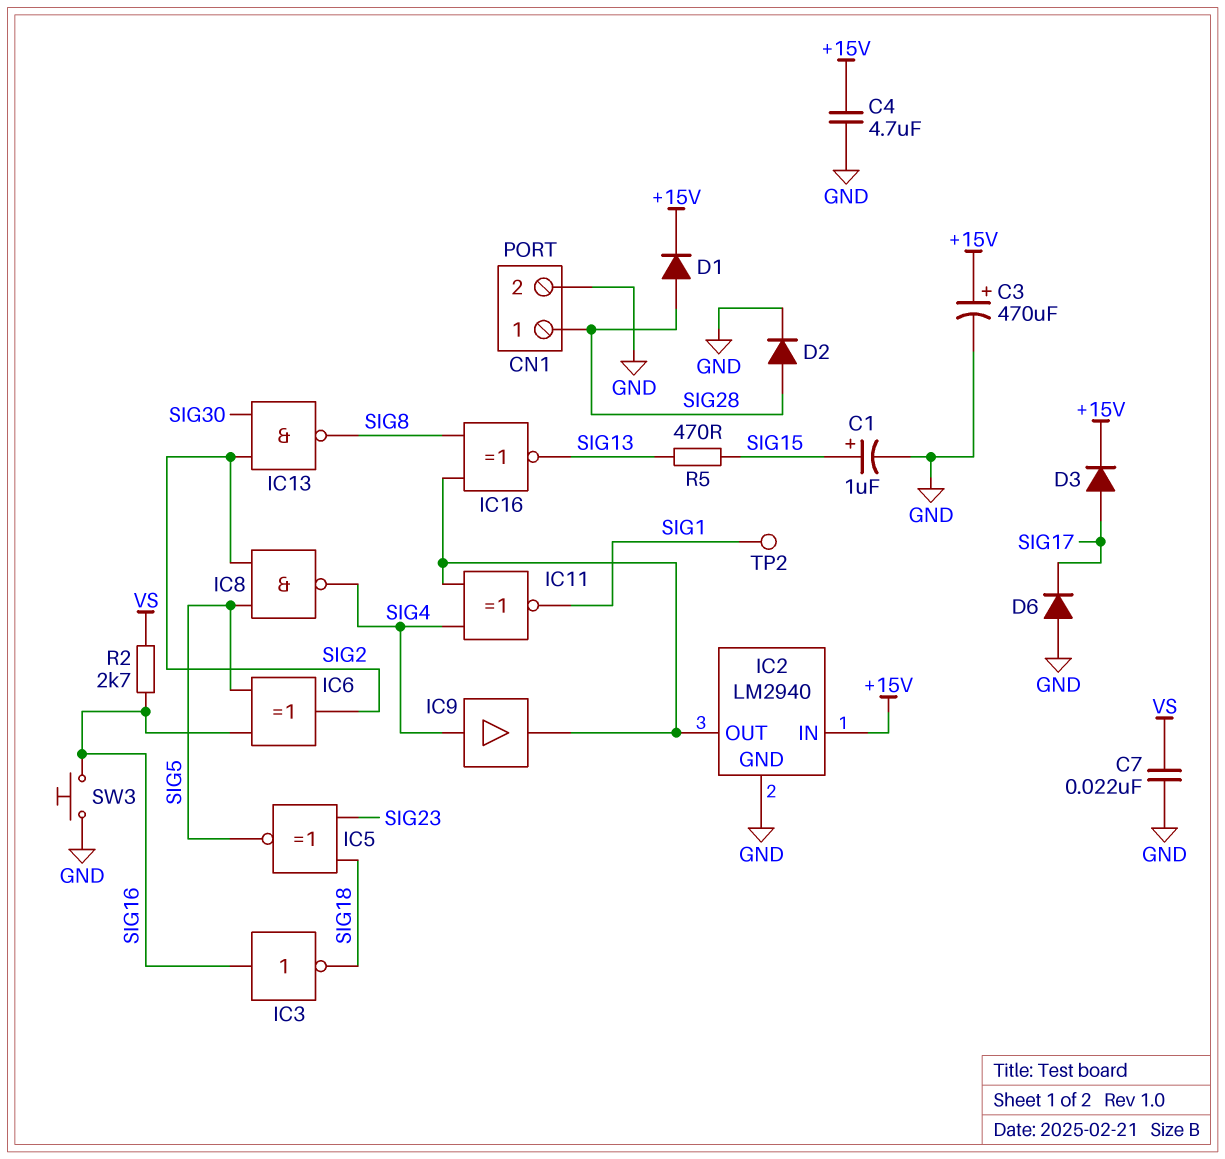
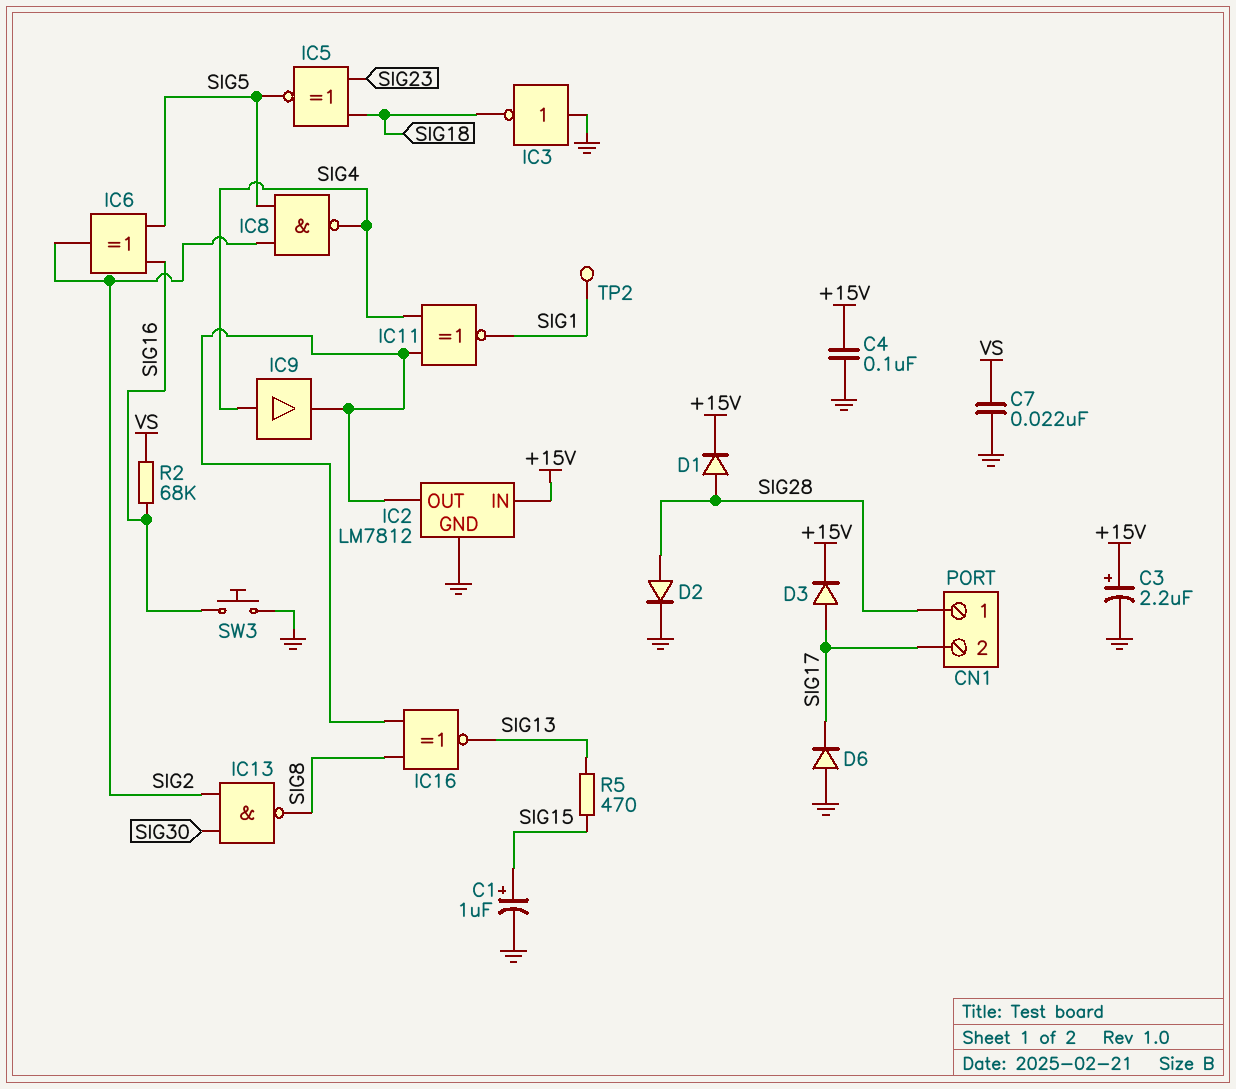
C3: 470uF (plus +15V, minus GND) -> 2.2uF (plus +15V, minus GND)
C4: 4.7uF (+15V, GND) -> 100nF (+15V, GND)
CN1 pin 2: GND -> SIG17
IC2: LM2940 -> LM7812
IC3: NOT (in SIG16, out SIG18) -> NOT (in GND, out SIG18)
R2: 2.7k (SIG16, VS) -> 68k (SIG16, VS)

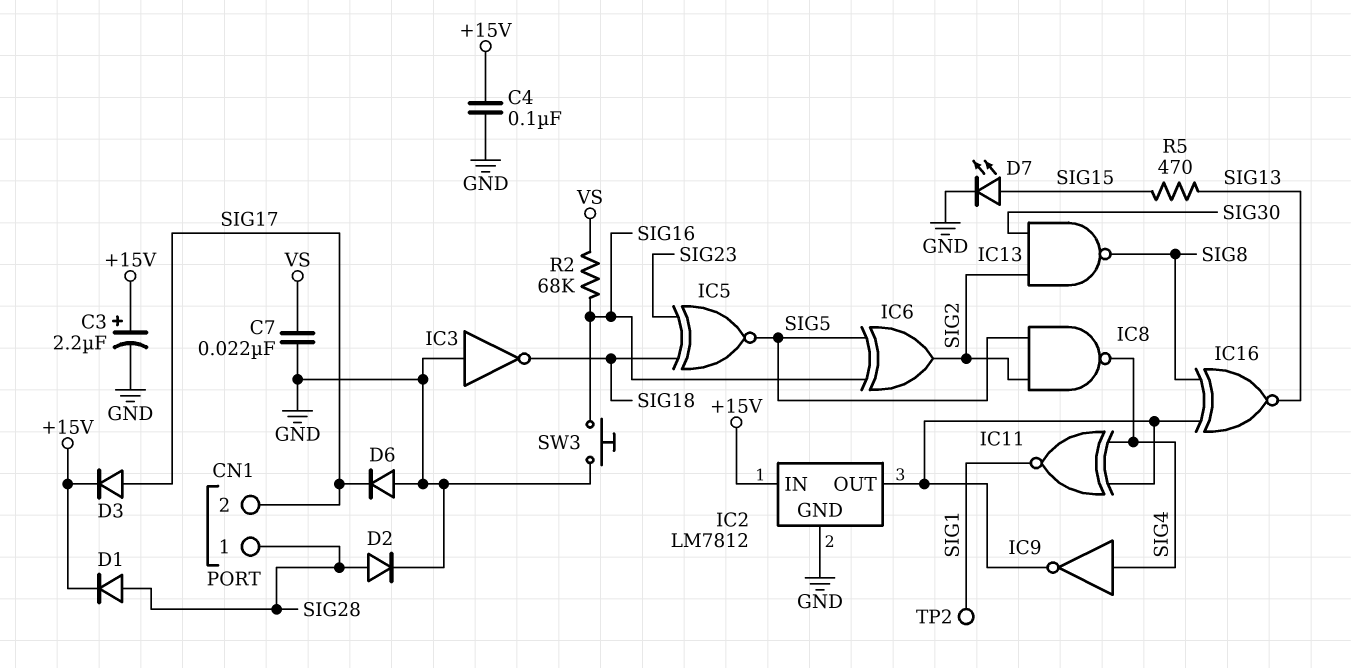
C1: 1uF (plus SIG15, minus GND) -> none
D7: none -> LED (A SIG15, K GND)
IC9: buffer (in SIG4, out IC2/OUT) -> NOT (in SIG4, out IC2/OUT)

